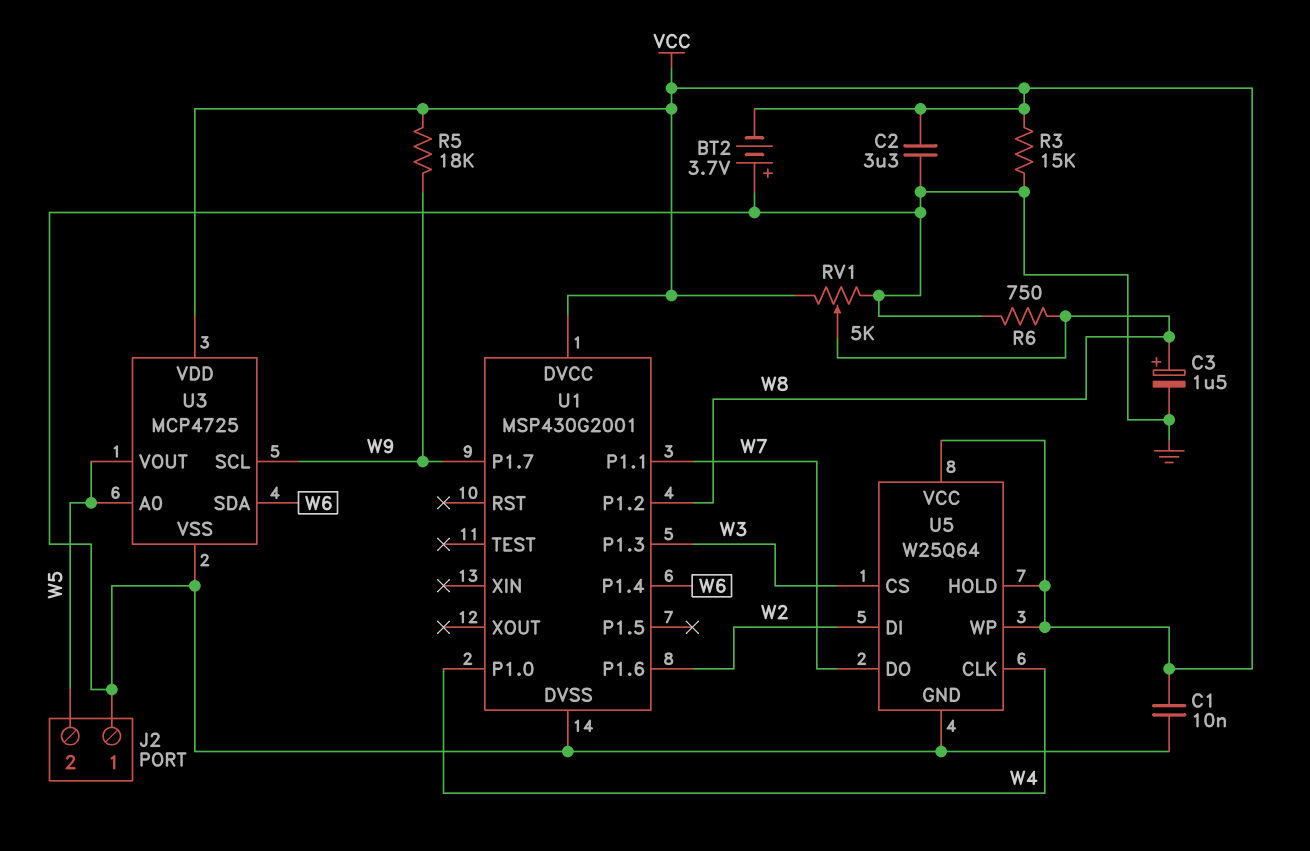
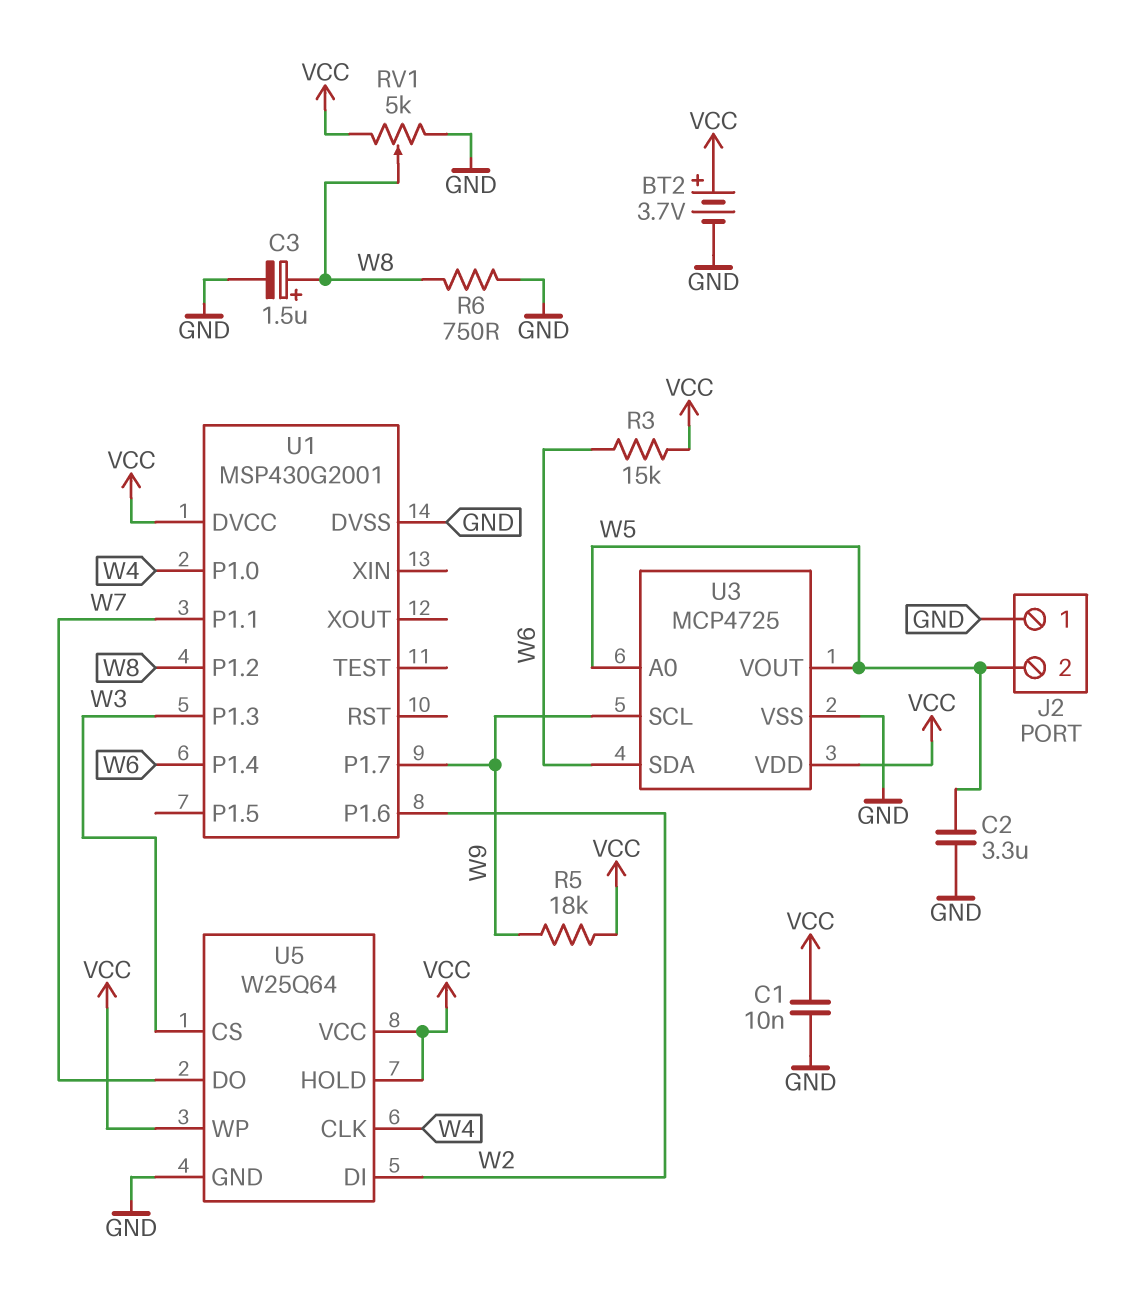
BT2: 3.7V (plus GND, minus VCC) -> 3.7V (plus VCC, minus GND)
C2: 3.3uF (GND, VCC) -> 3.3uF (GND, W5)
R3: 15k (GND, VCC) -> 15k (VCC, W6)

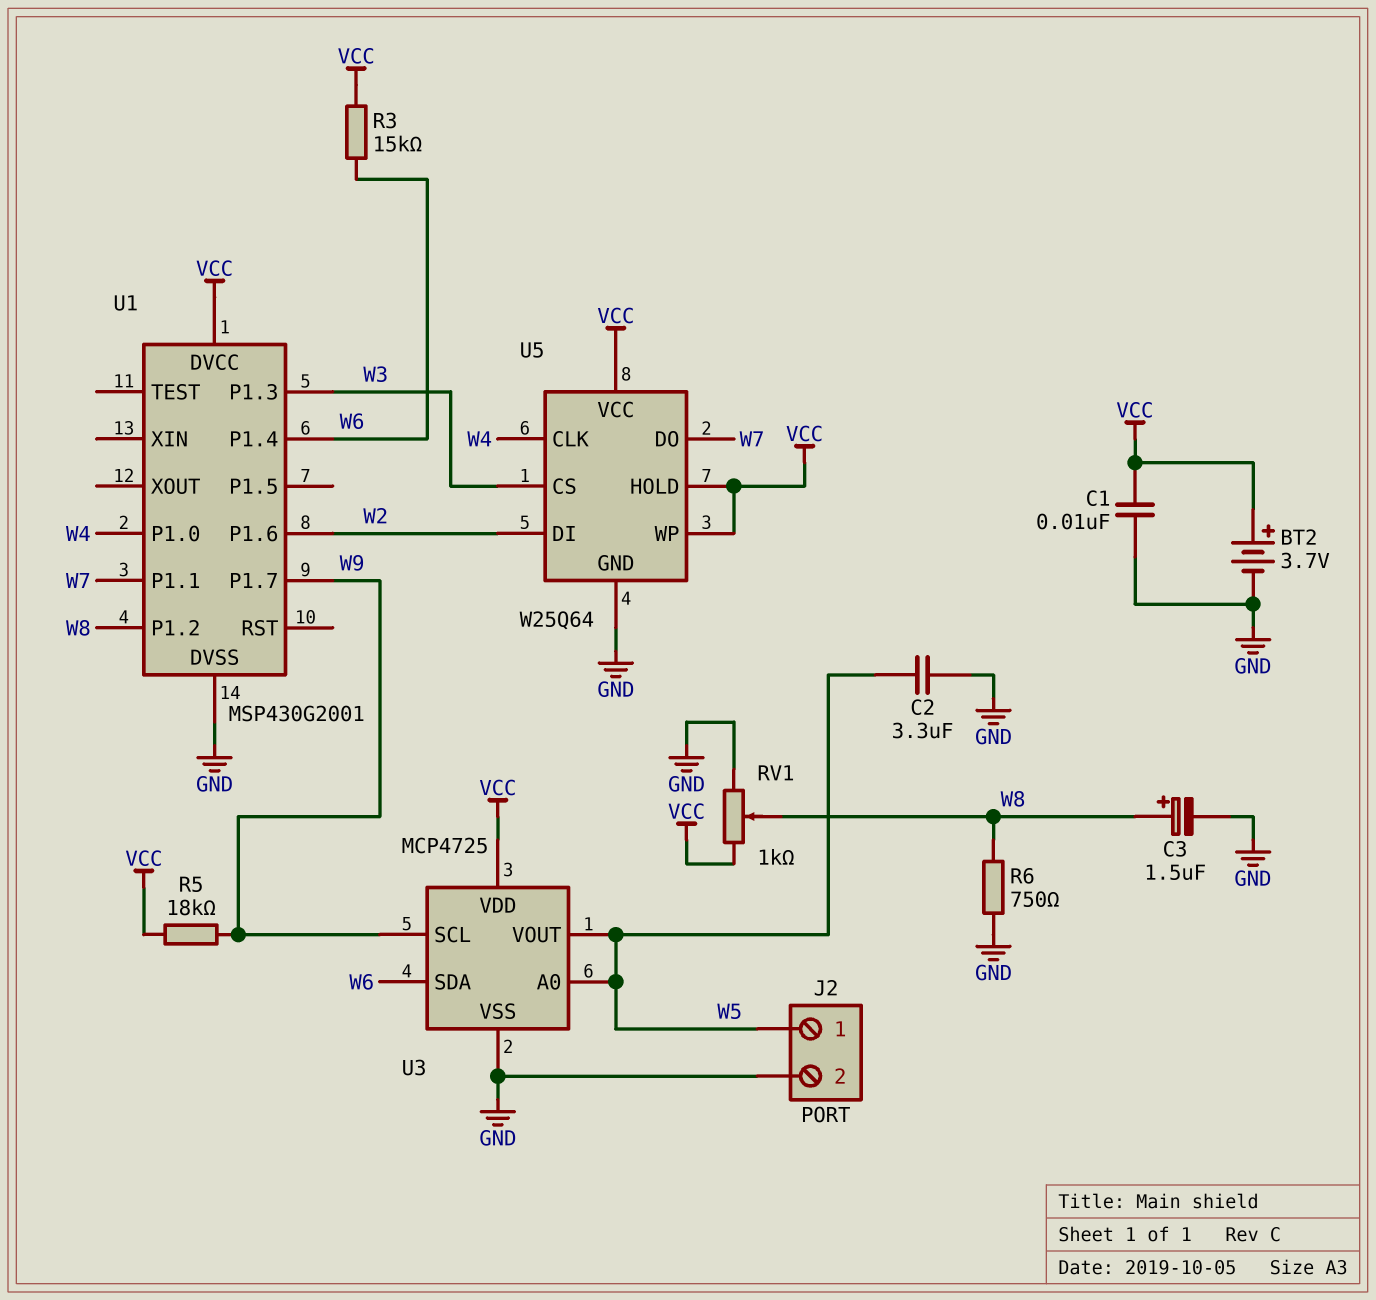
J2 pin 1: GND -> W5
J2 pin 2: W5 -> GND
RV1: 5k (GND, VCC, wiper W8) -> 1k (GND, VCC, wiper W8)

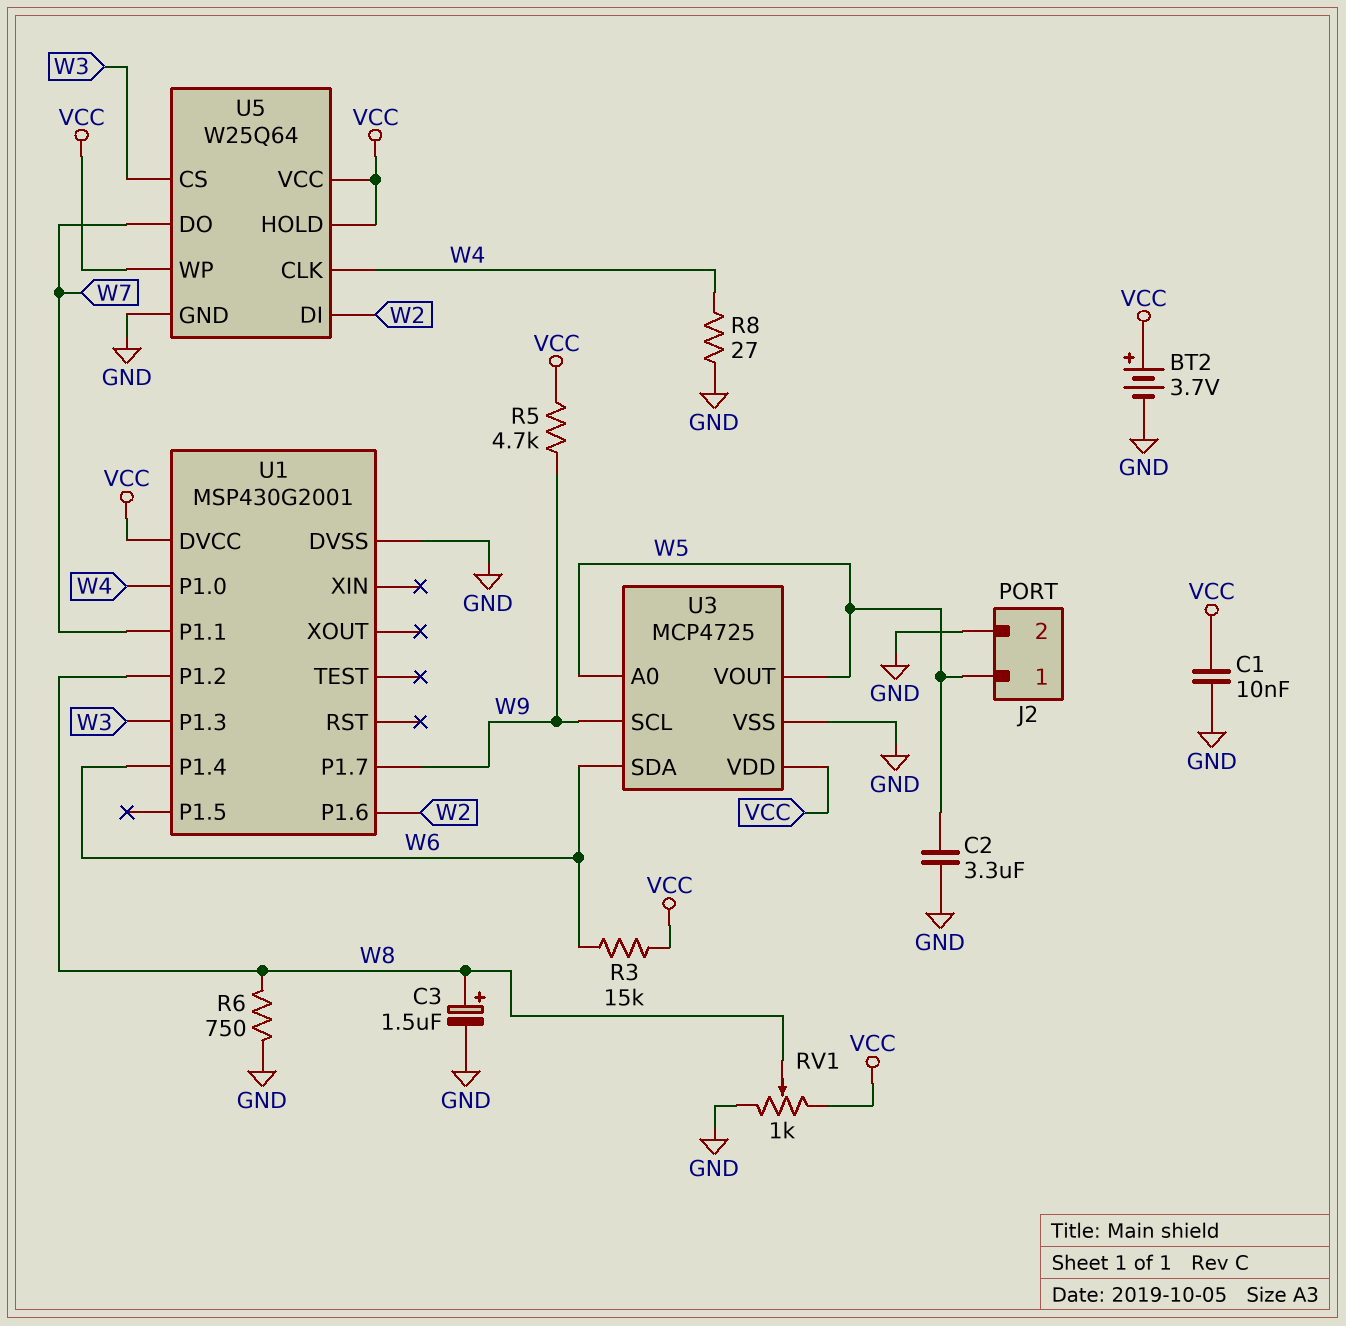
R5: 18k (VCC, W9) -> 4.7k (VCC, W9)
R8: none -> 27 (GND, W4)

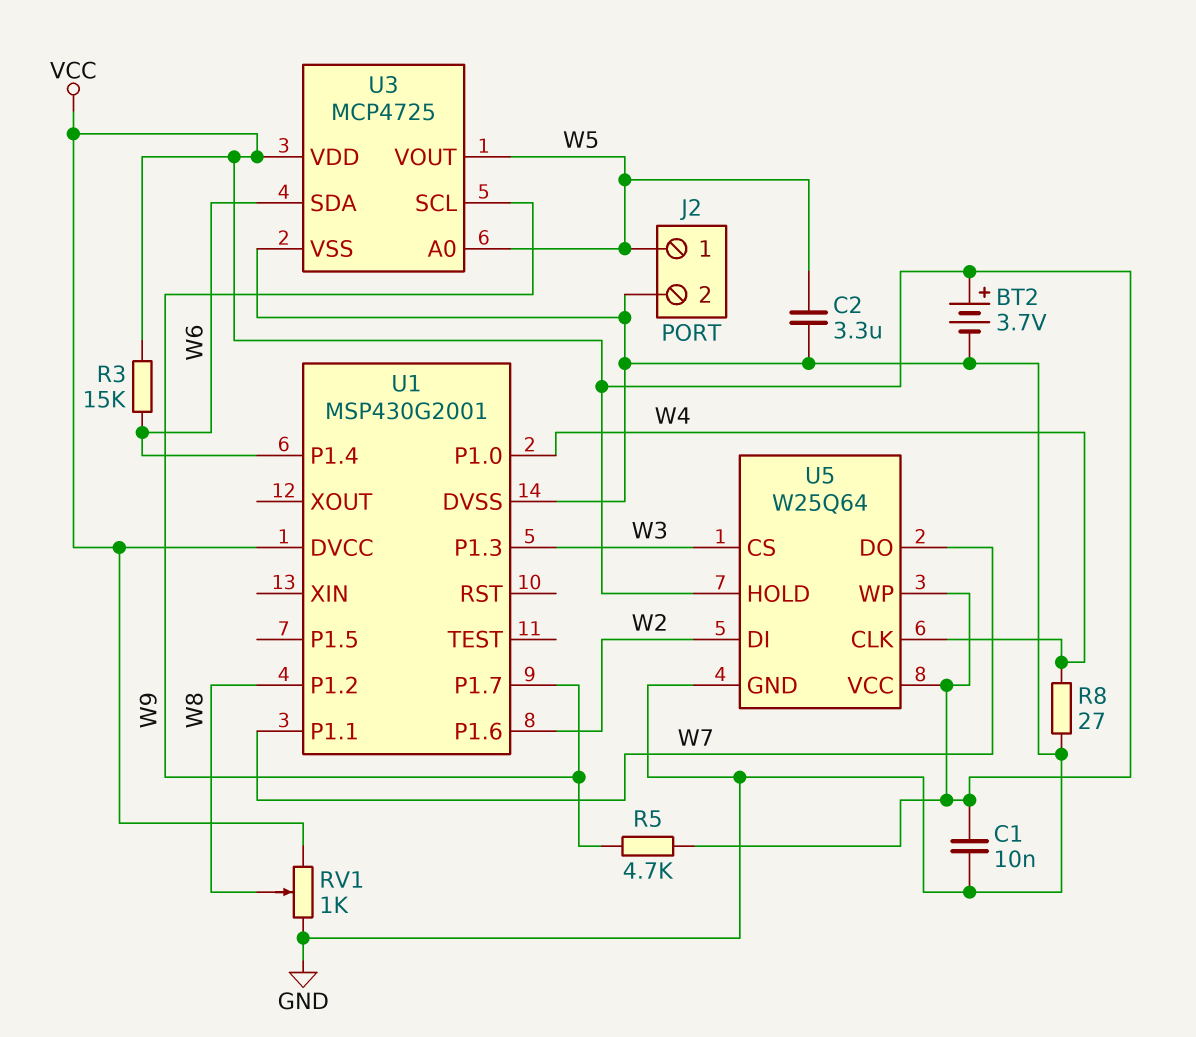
C3: 1.5uF (plus W8, minus GND) -> none
R6: 750 (GND, W8) -> none

